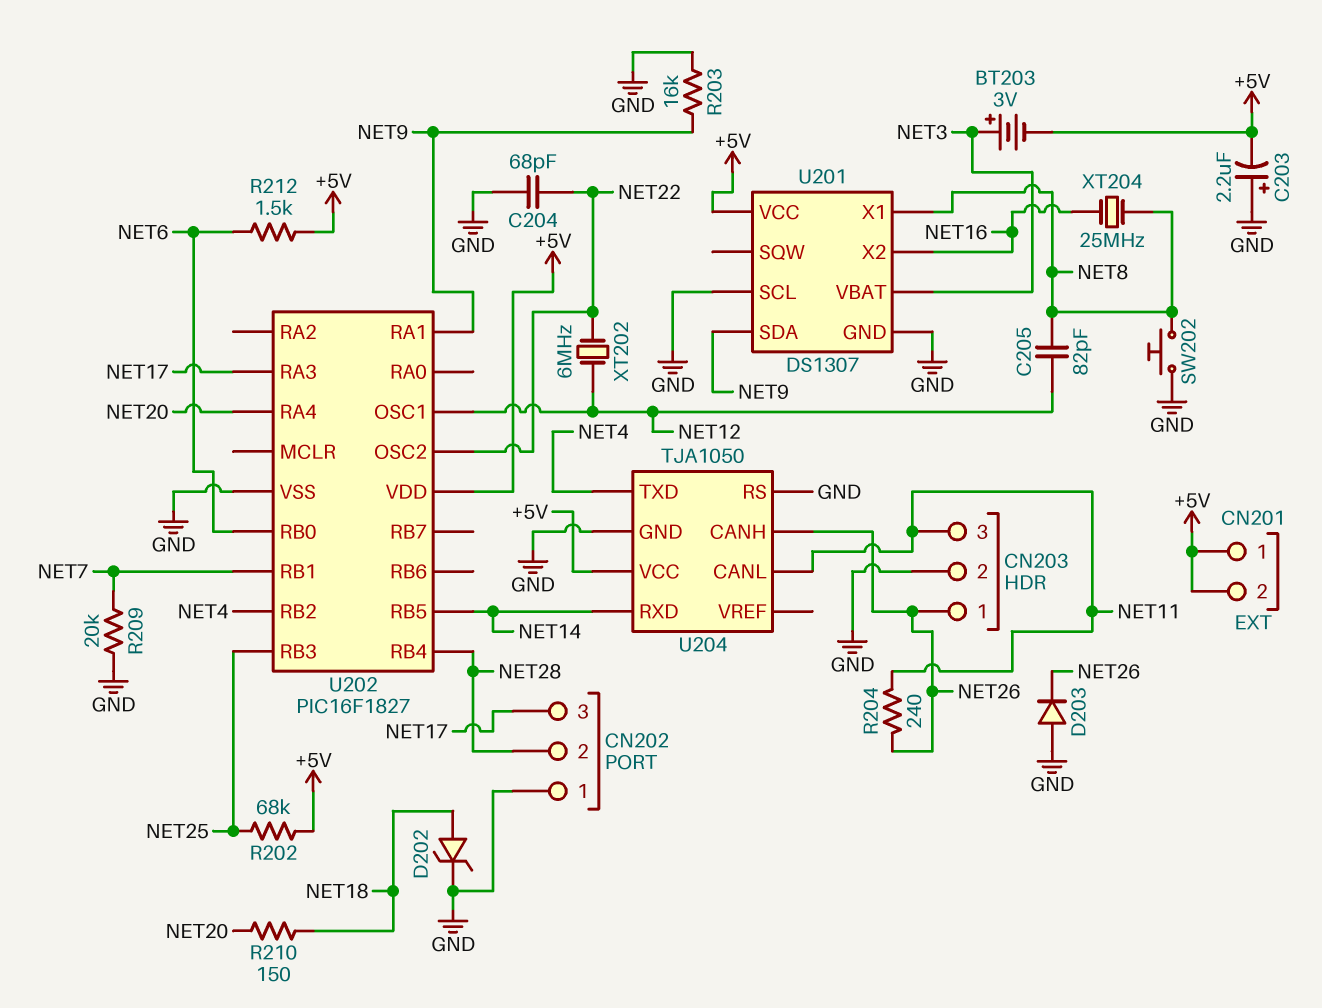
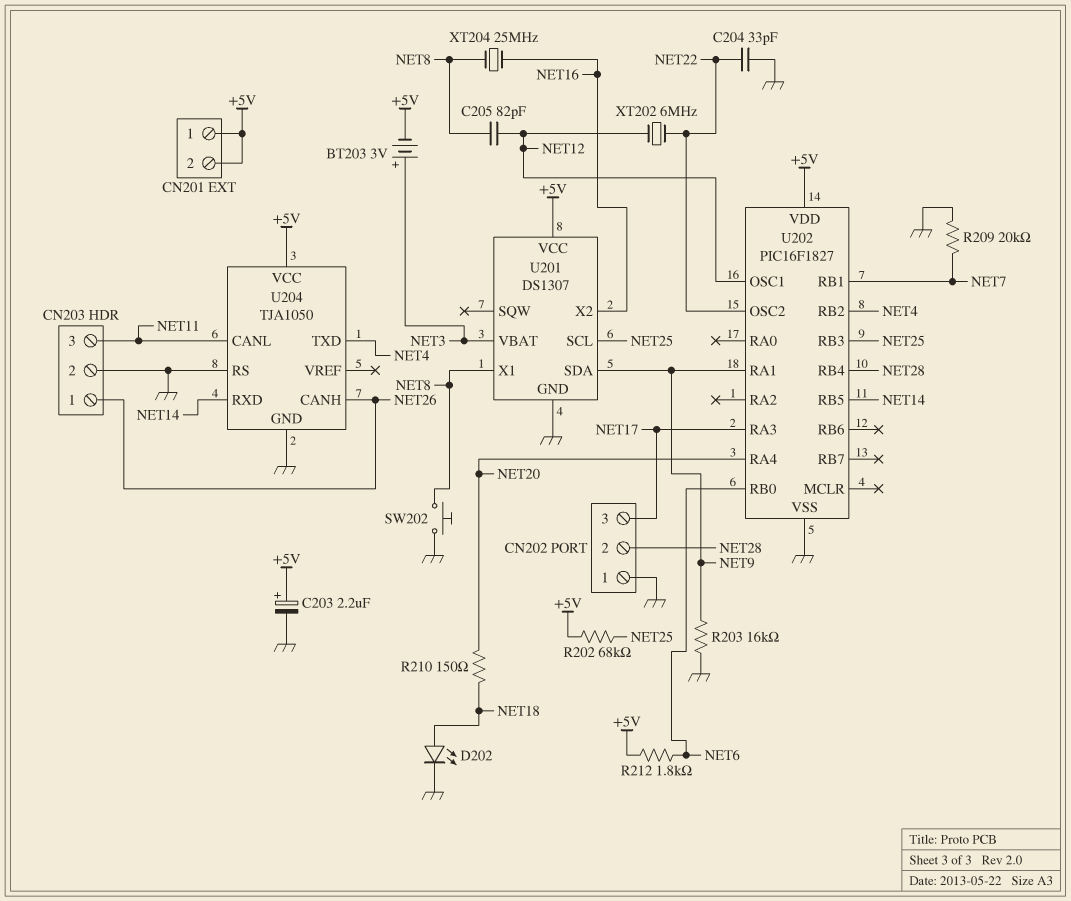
C203: 2.2uF (plus GND, minus +5V) -> 2.2uF (plus +5V, minus GND)
C204: 68pF (GND, NET22) -> 33pF (GND, NET22)
D202: zener (A NET18, K GND) -> LED (A NET18, K GND)
D203: diode (A GND, K NET26) -> none
R204: 240 (NET11, NET26) -> none
R212: 1.5k (+5V, NET6) -> 1.8k (+5V, NET6)
U201 pin SCL: GND -> NET25

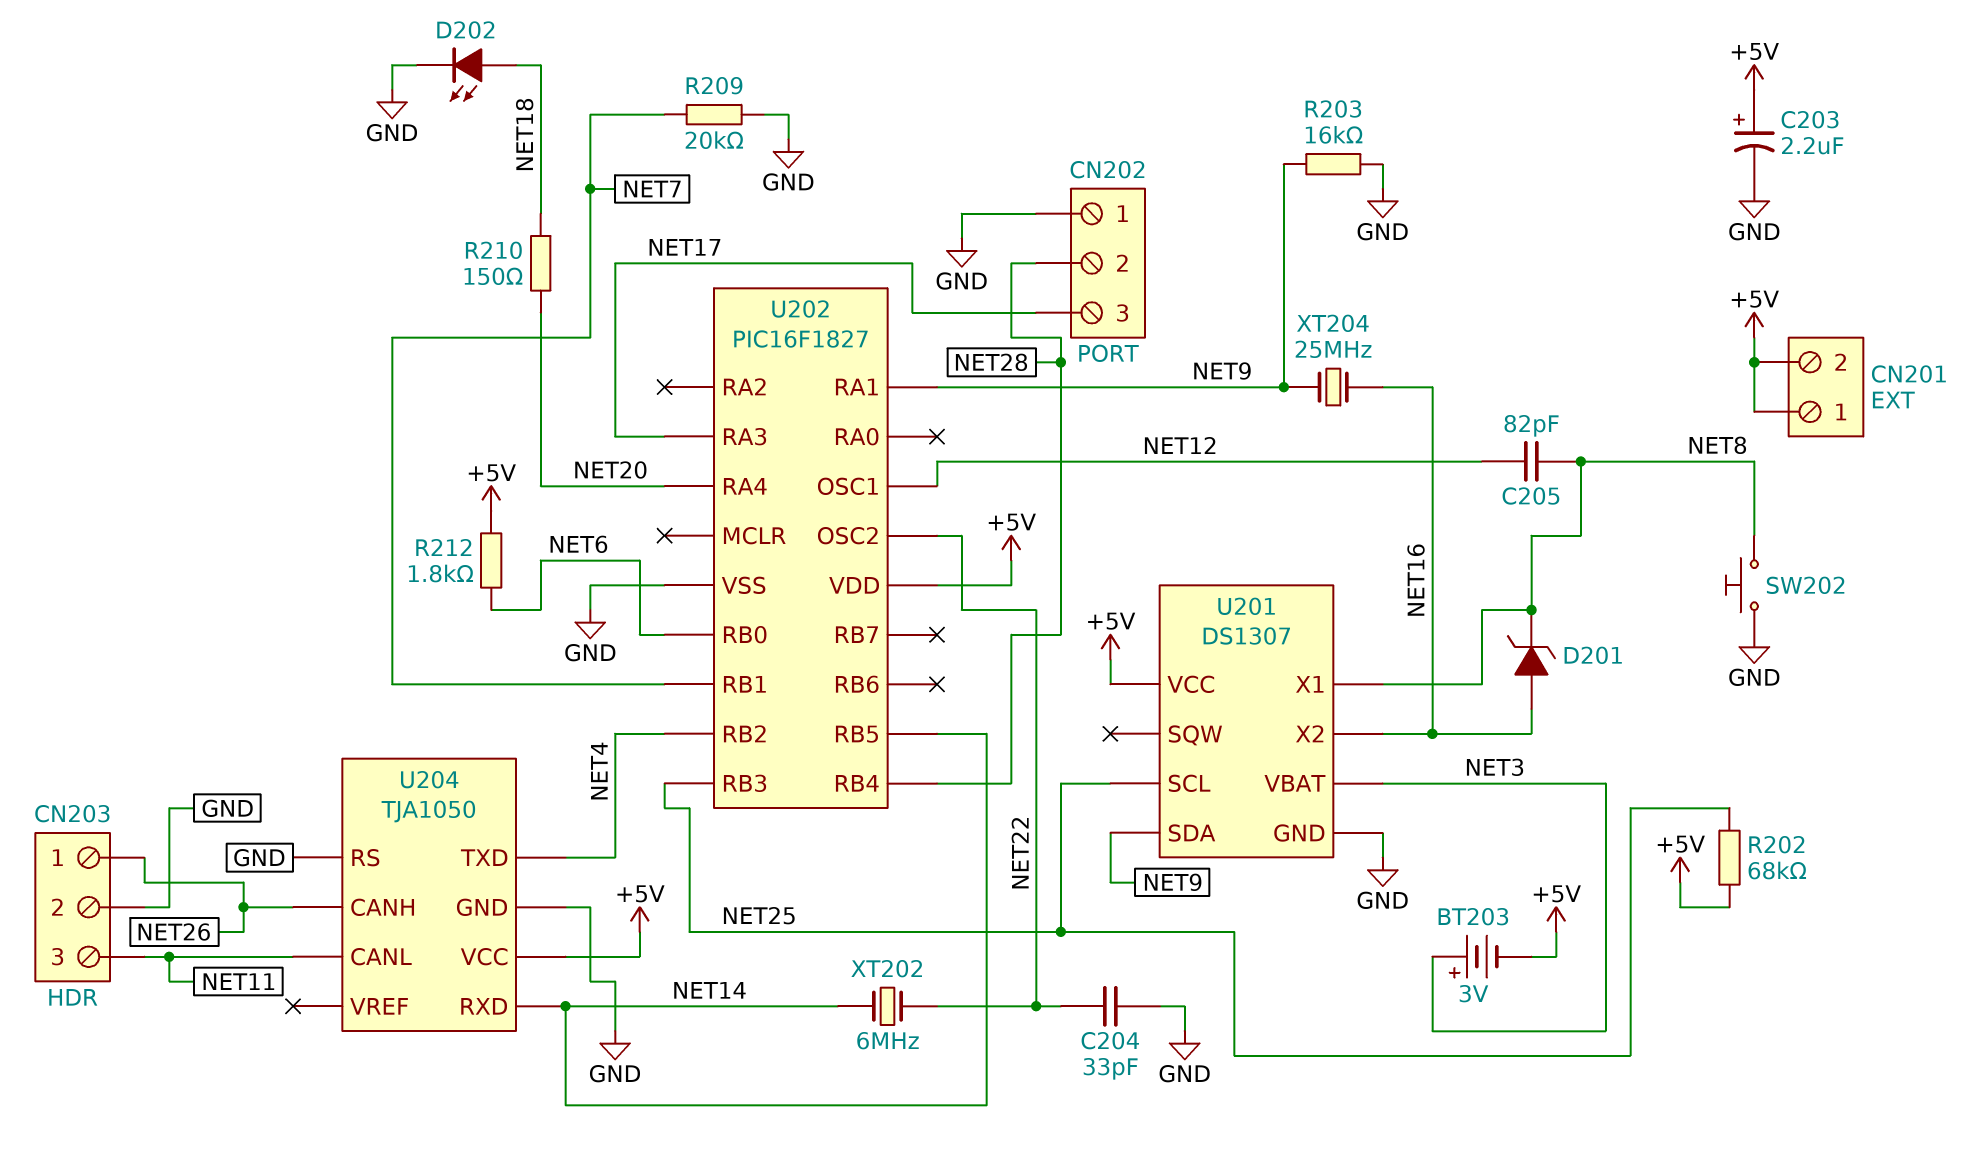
D201: none -> zener (A NET16, K NET8)
XT202: 6MHz (NET12, NET22) -> 6MHz (NET14, NET22)
XT204: 25MHz (NET8, NET16) -> 25MHz (NET9, NET16)

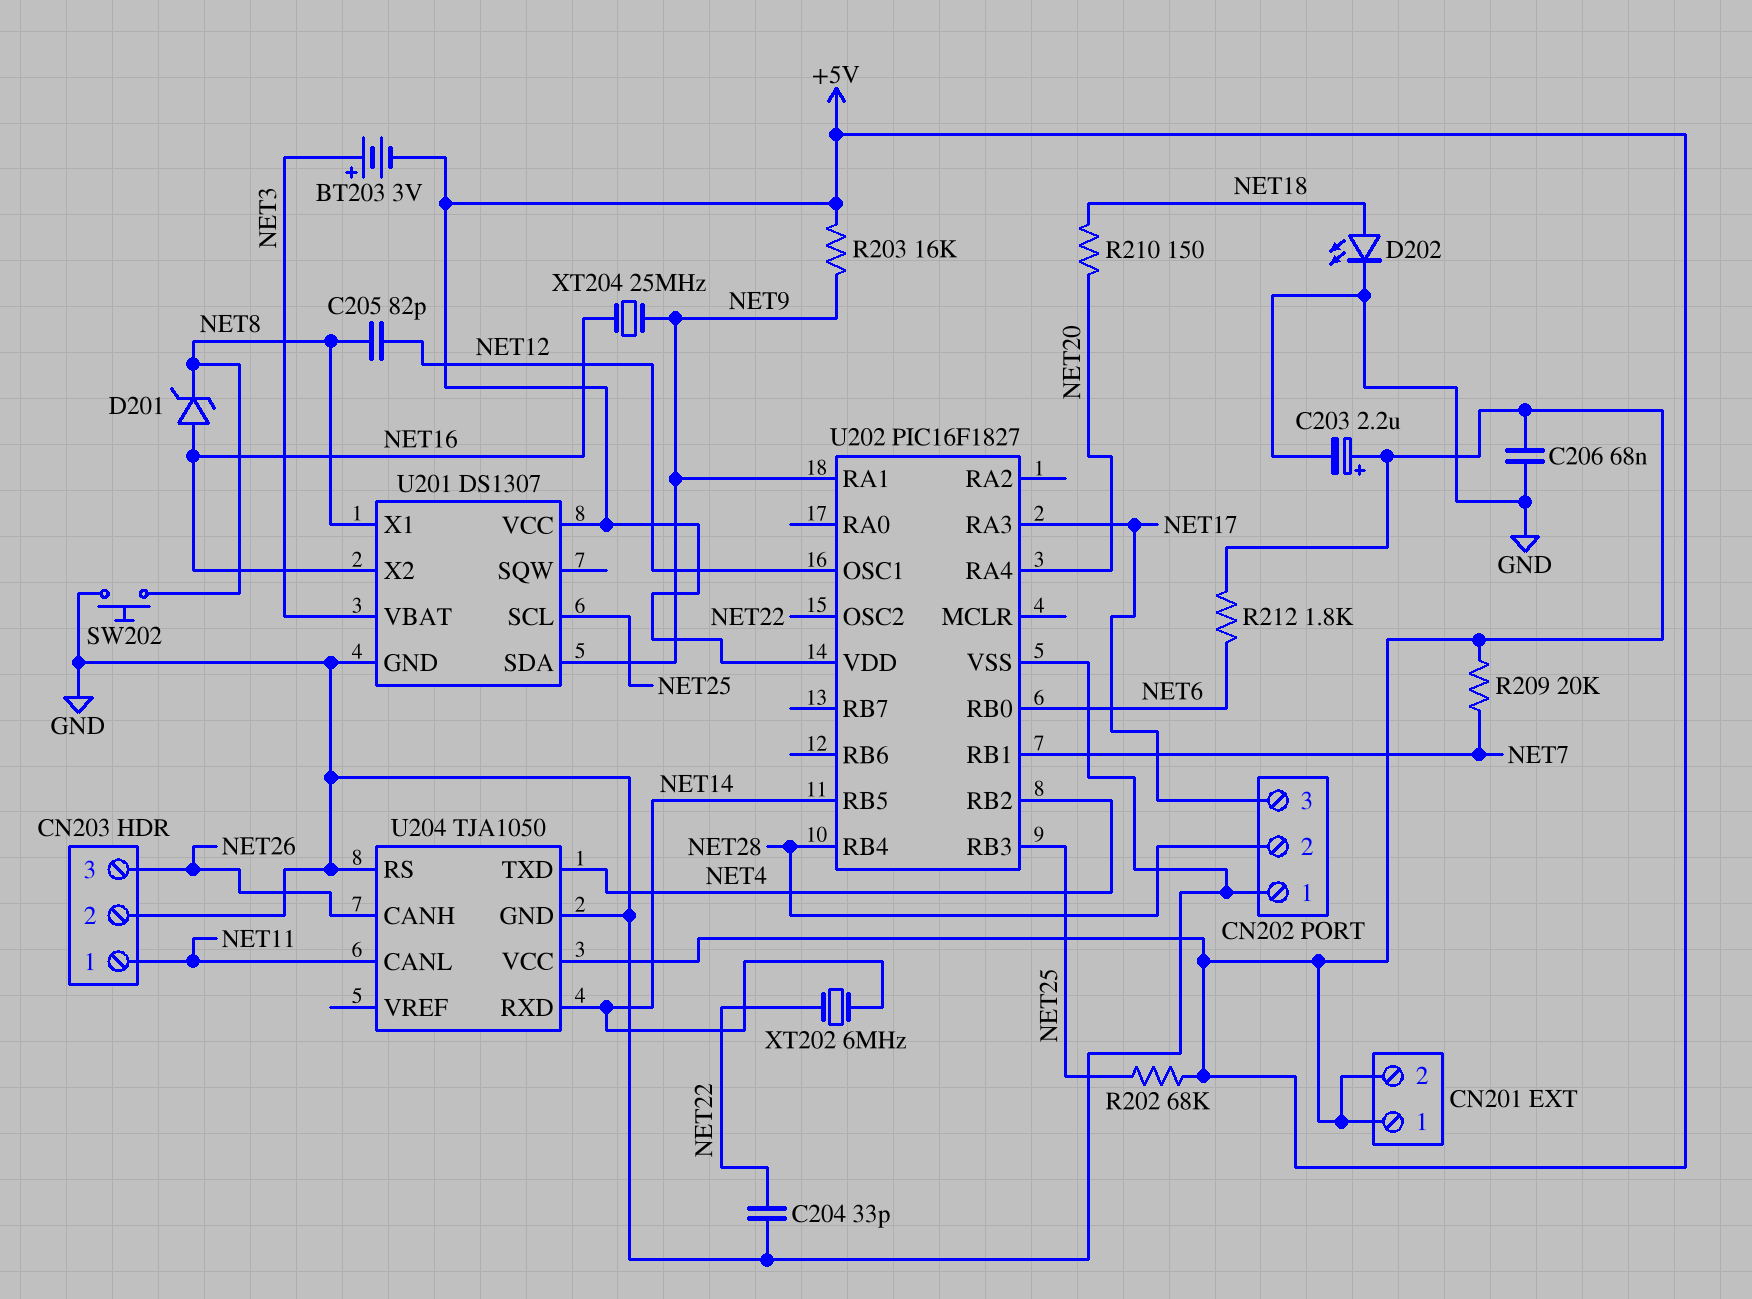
C206: none -> 68nF (+5V, GND)
CN203 pin 1: NET26 -> NET11
CN203 pin 3: NET11 -> NET26
R203: 16k (GND, NET9) -> 16k (+5V, NET9)
R209: 20k (GND, NET7) -> 20k (+5V, NET7)

